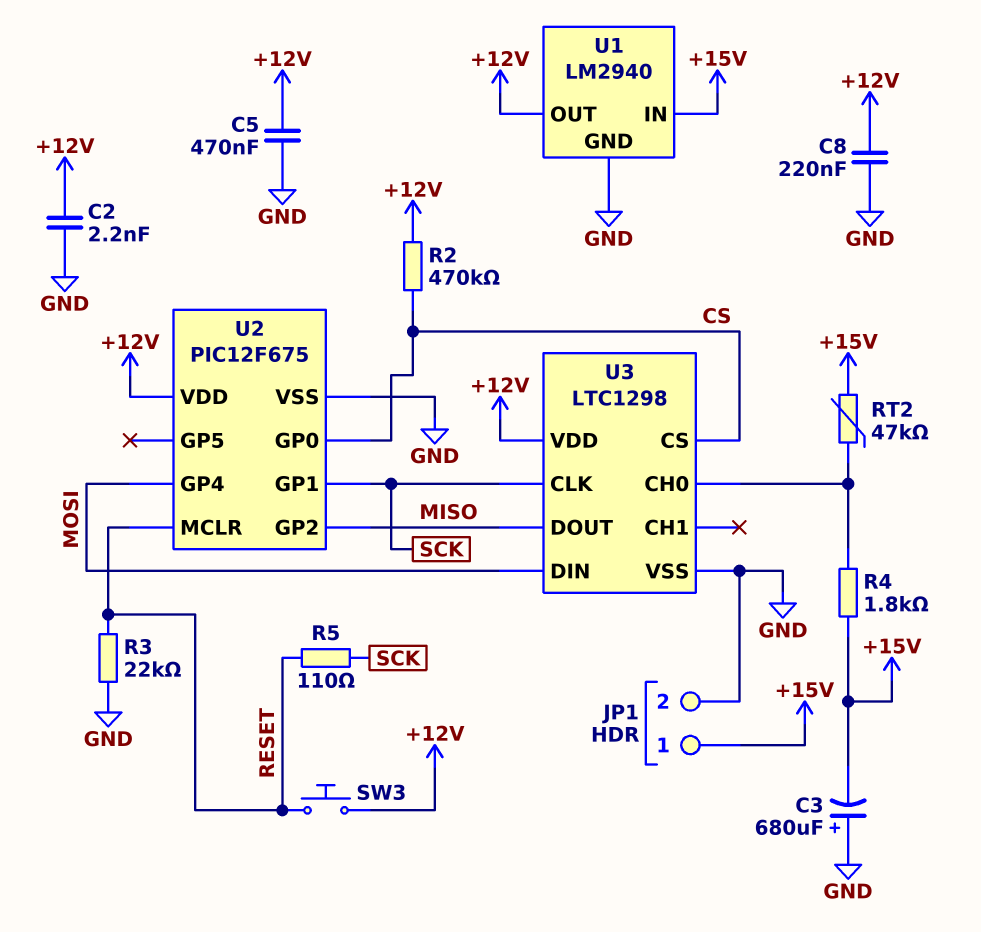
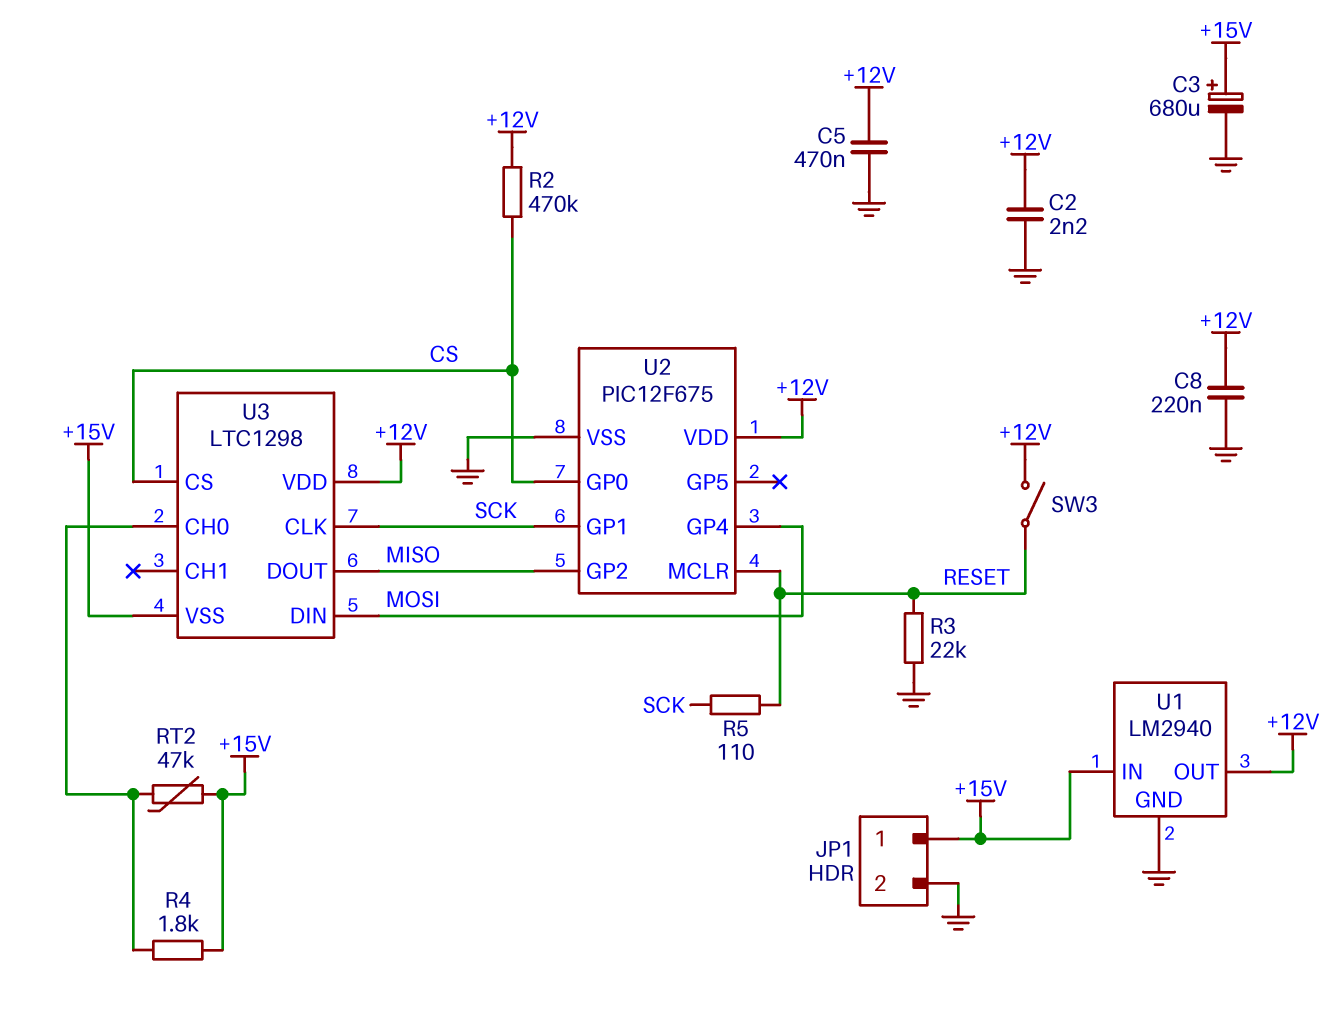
C3: 680uF (plus GND, minus +15V) -> 680uF (plus +15V, minus GND)
SW3: button (+12V, RESET) -> switch (+12V, RESET)
U3 pin VSS: GND -> +15V

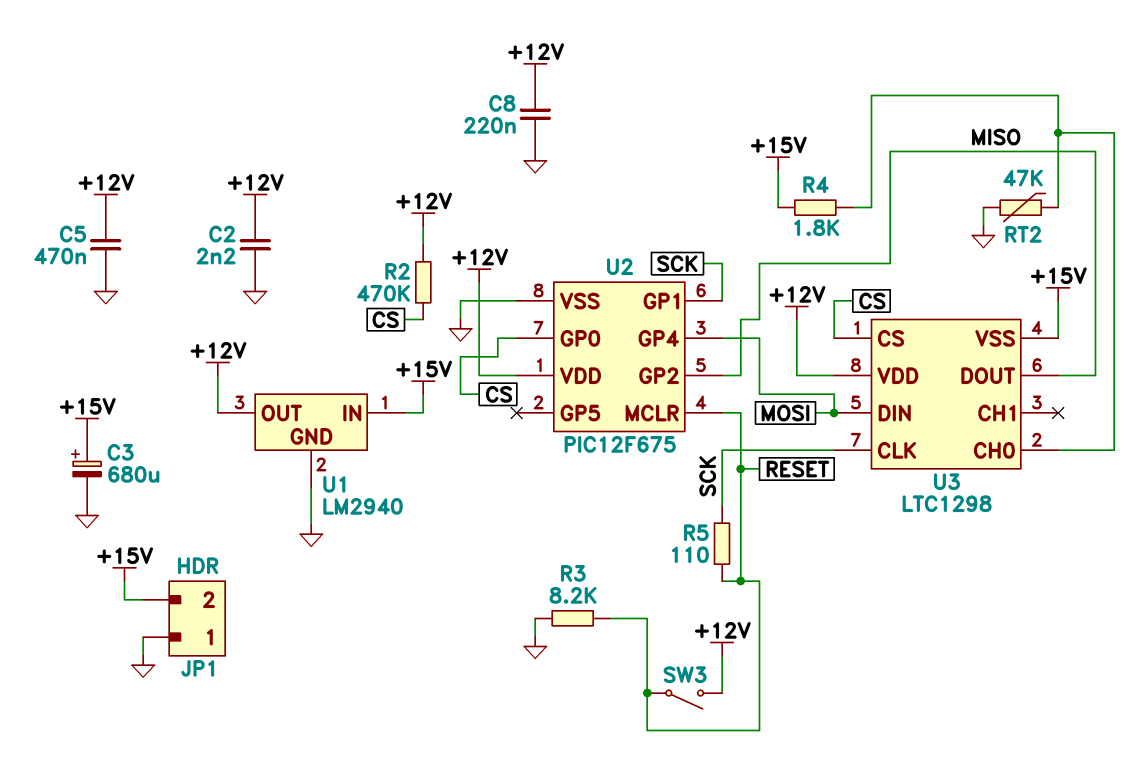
JP1 pin 1: +15V -> GND
JP1 pin 2: GND -> +15V
R3: 22k (GND, RESET) -> 8.2k (GND, RESET)
RT2: 47k (+15V, U3/CH0) -> 47k (GND, U3/CH0)

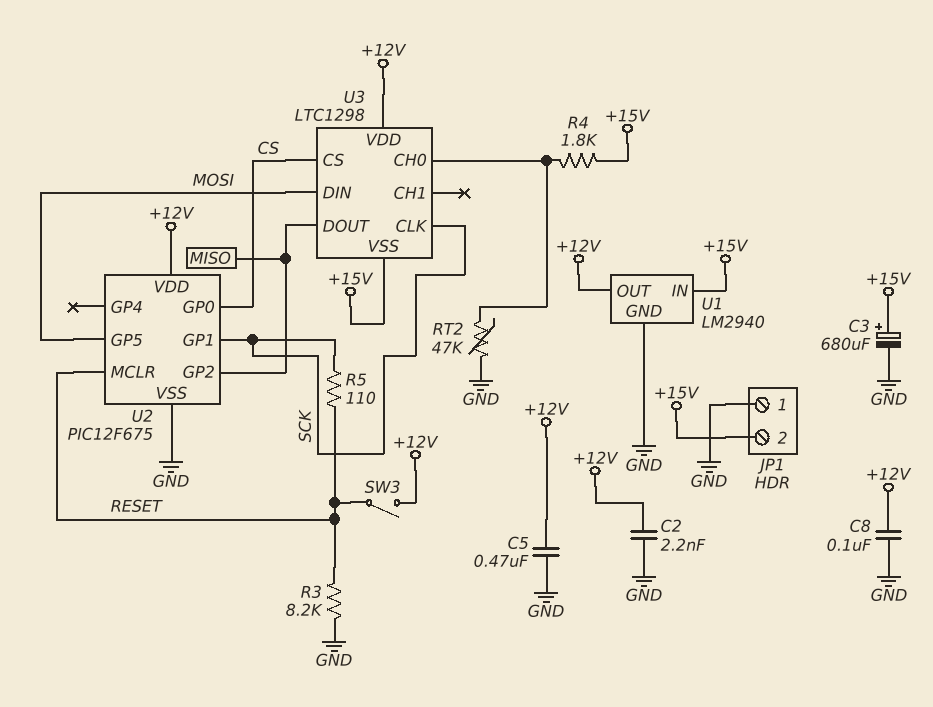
C8: 220nF (+12V, GND) -> 100nF (+12V, GND)
R2: 470k (+12V, CS) -> none
U2 pin GP4: MOSI -> none
U2 pin GP5: none -> MOSI

